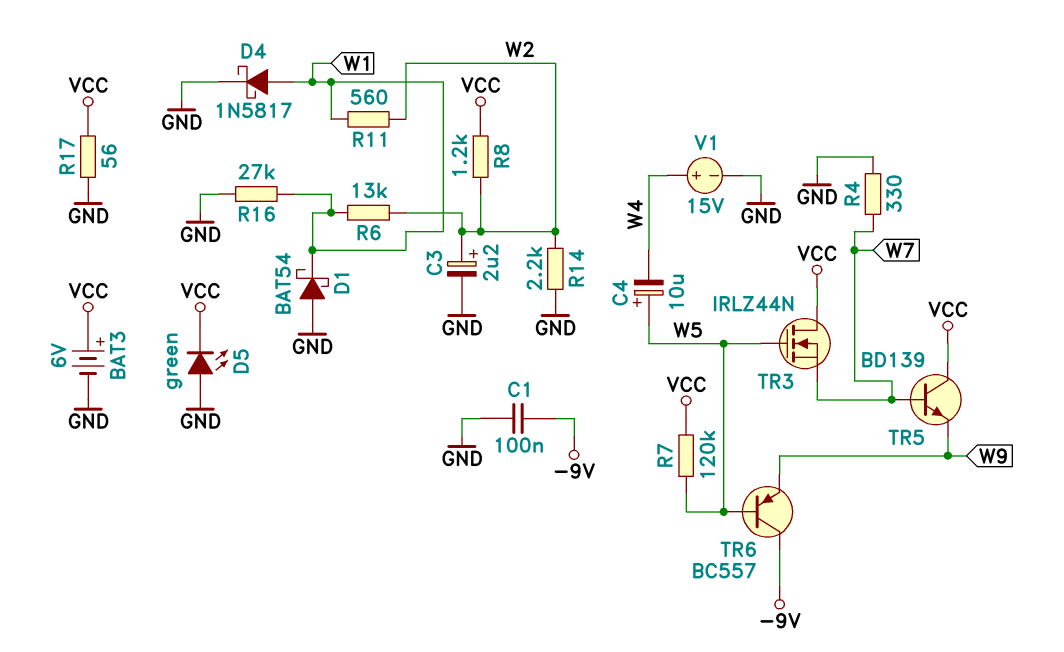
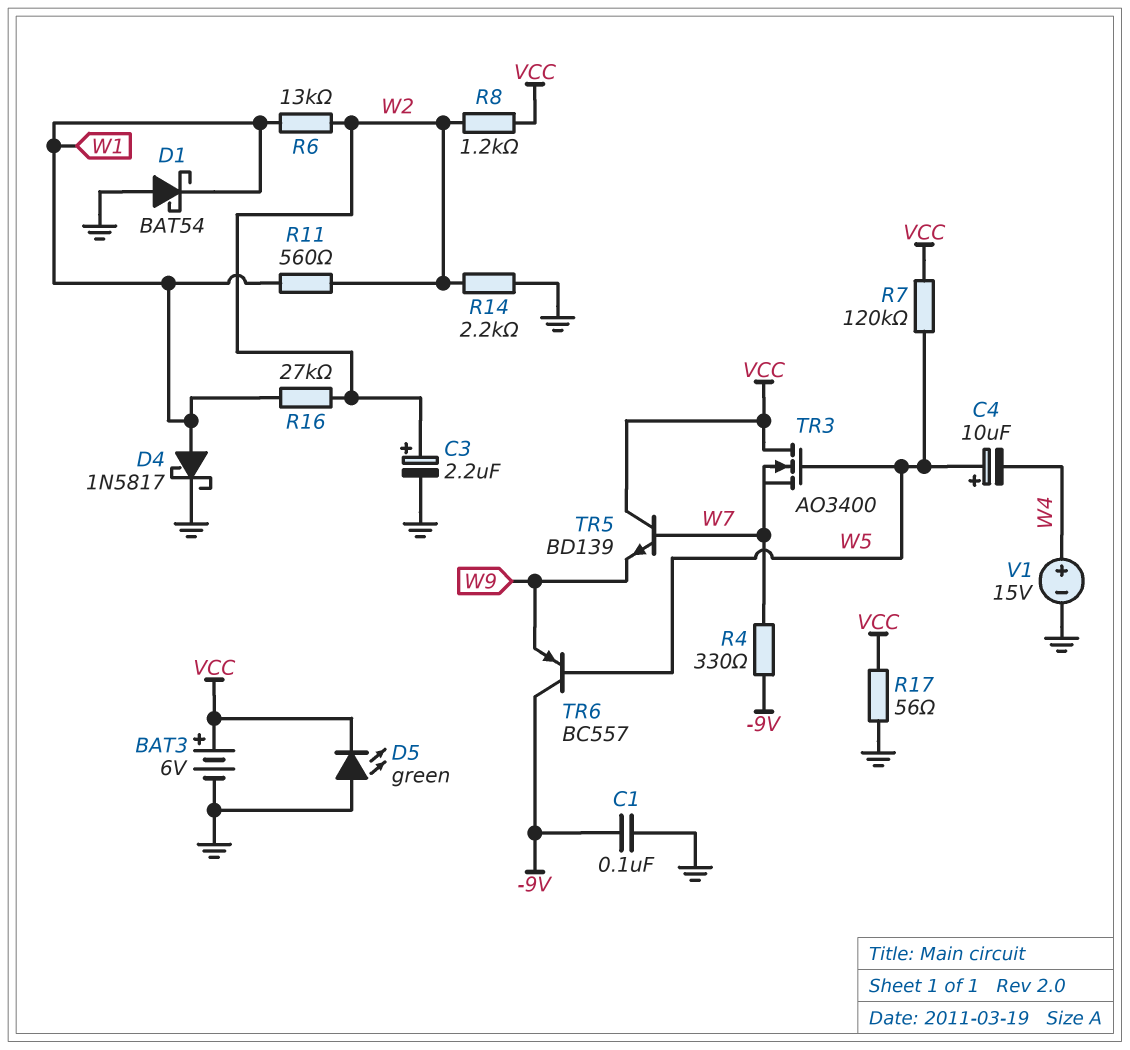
R4: 330 (GND, W7) -> 330 (-9V, W7)
R16: 27k (GND, W1) -> 27k (W1, W2)
TR3: NMOS IRLZ44N (G W5, D VCC, S W7) -> NMOS AO3400 (G W5, D VCC, S W7)

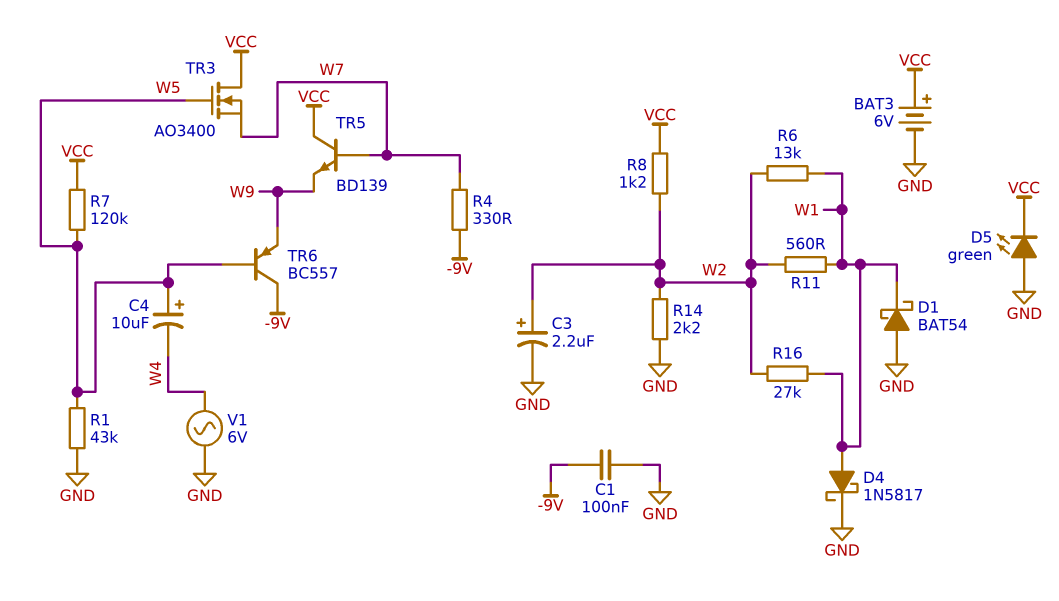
R1: none -> 43k (GND, W5)
R17: 56 (GND, VCC) -> none
V1: 15V (plus W4, minus GND) -> AC 6V (GND, W4)

